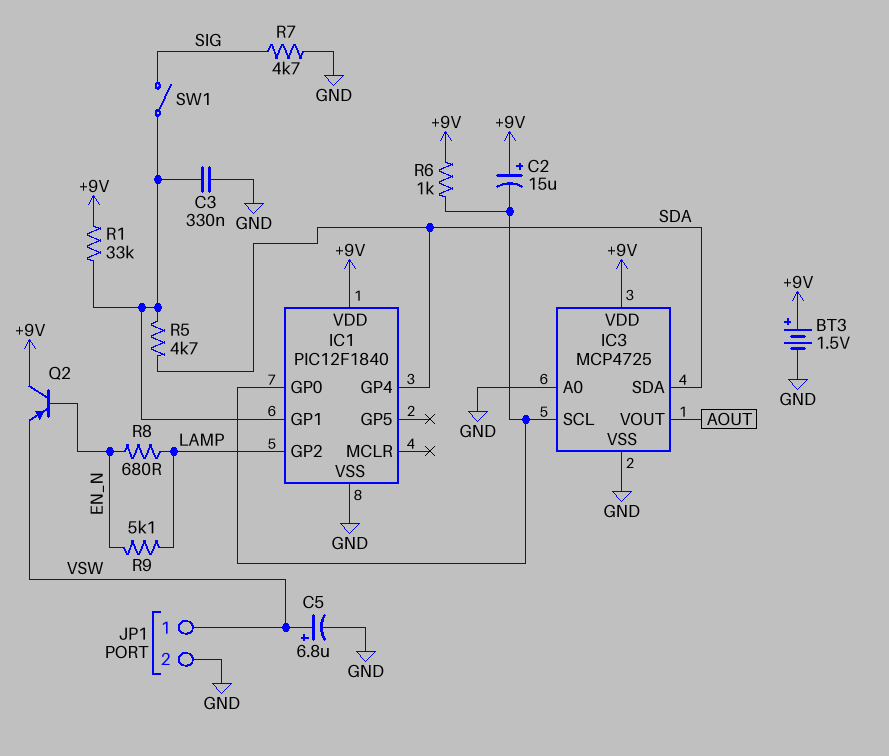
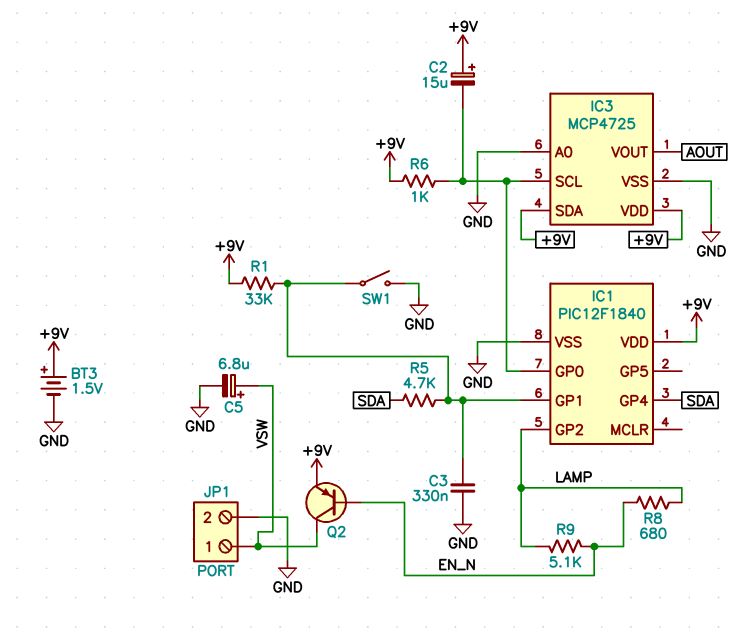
IC3 pin SDA: SDA -> +9V
Q2: PNP (B EN_N, C +9V, E VSW) -> PNP (B EN_N, C VSW, E +9V)
R7: 4.7k (GND, SIG) -> none
SW1: switch (IC1/GP1, SIG) -> switch (GND, IC1/GP1)

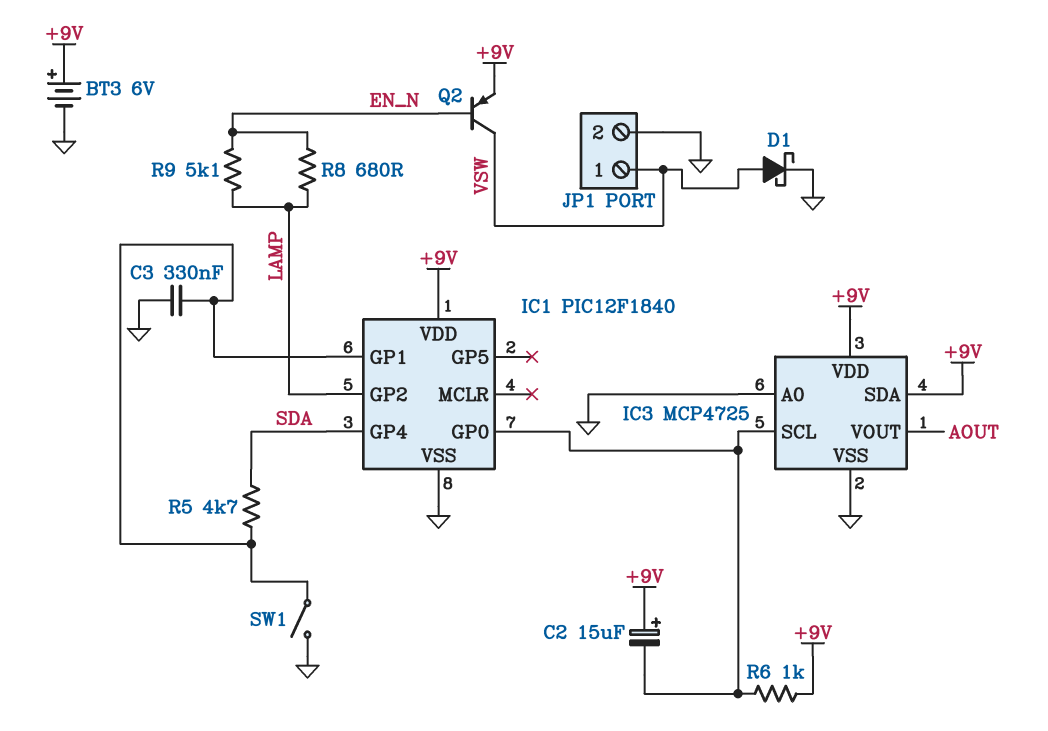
BT3: 1.5V (plus +9V, minus GND) -> 6V (plus +9V, minus GND)
C5: 6.8uF (plus VSW, minus GND) -> none
D1: none -> schottky (A VSW, K GND)
R1: 33k (+9V, IC1/GP1) -> none

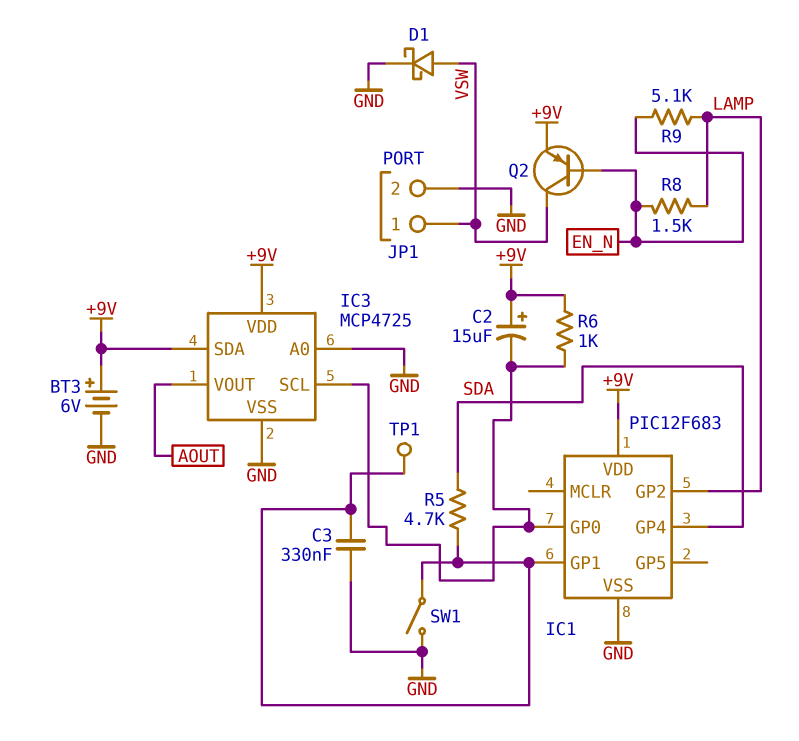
IC1: PIC12F1840 -> PIC12F683
R8: 680 (EN_N, LAMP) -> 1.5k (EN_N, LAMP)
TP1: none -> test point (IC1/GP1)

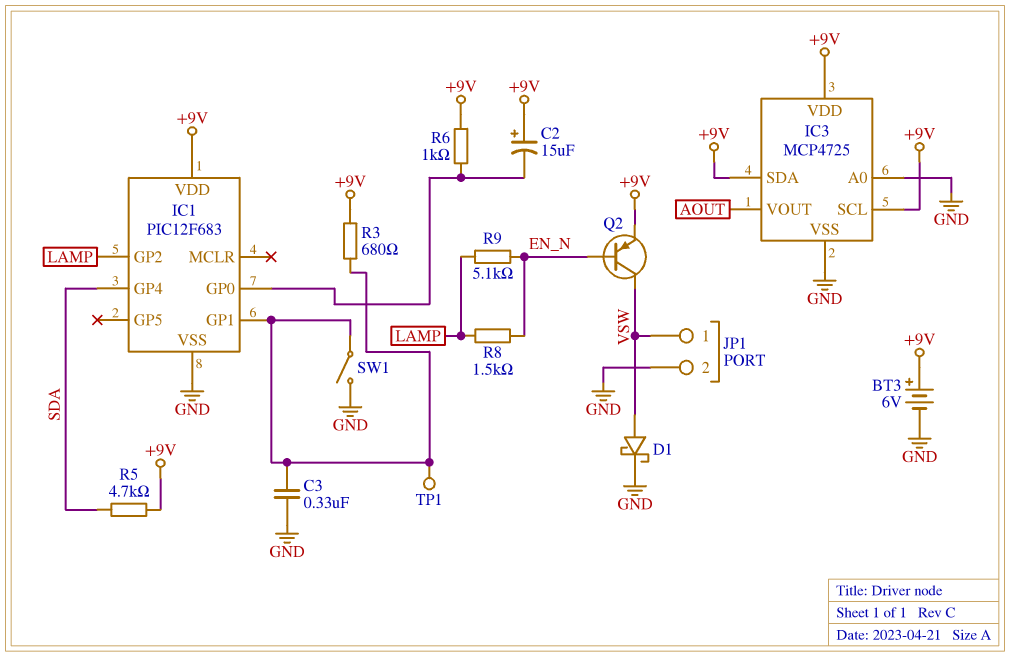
IC3 pin SCL: IC1/GP0 -> +9V
R3: none -> 680 (+9V, IC1/GP1)
R5: 4.7k (IC1/GP1, SDA) -> 4.7k (+9V, SDA)

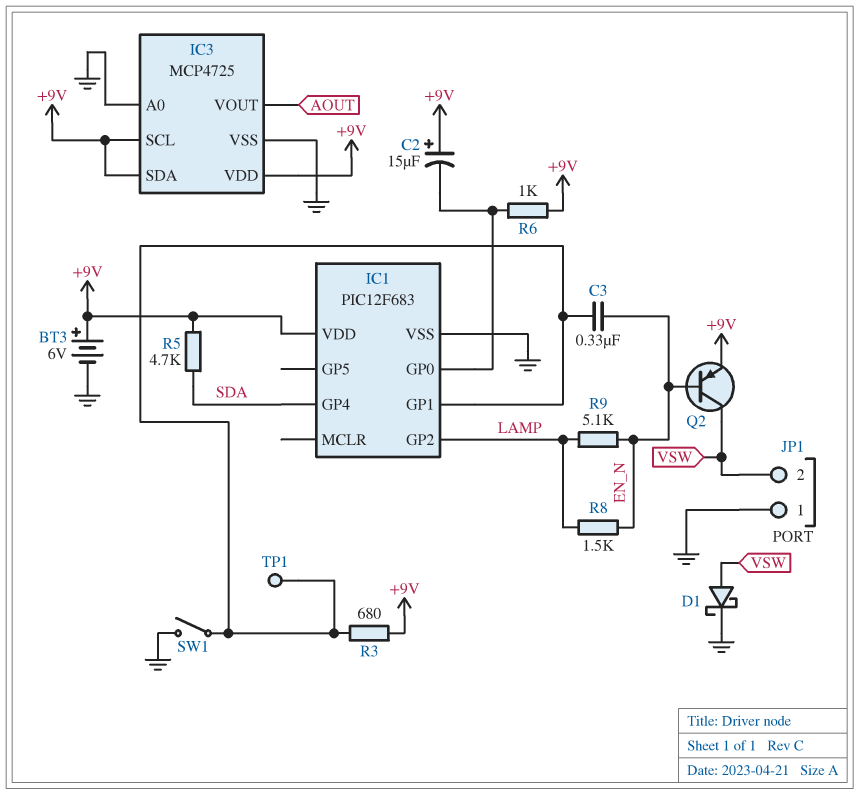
C3: 330nF (GND, IC1/GP1) -> 330nF (EN_N, IC1/GP1)
JP1 pin 1: VSW -> GND
JP1 pin 2: GND -> VSW

